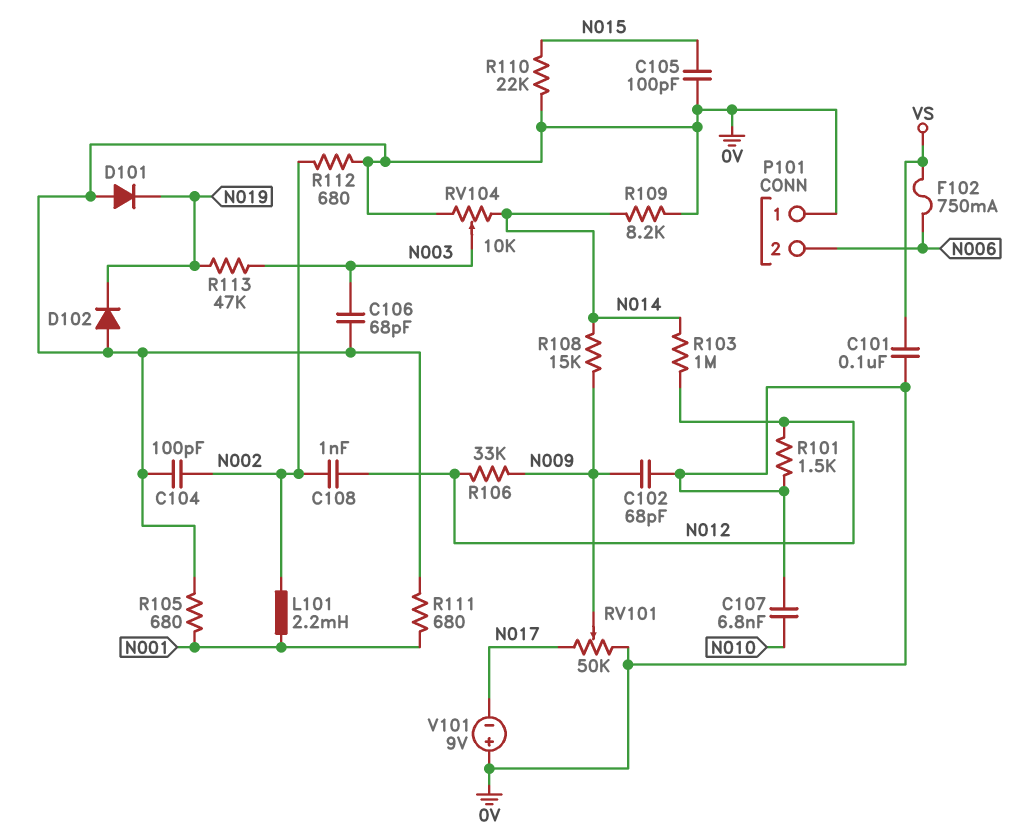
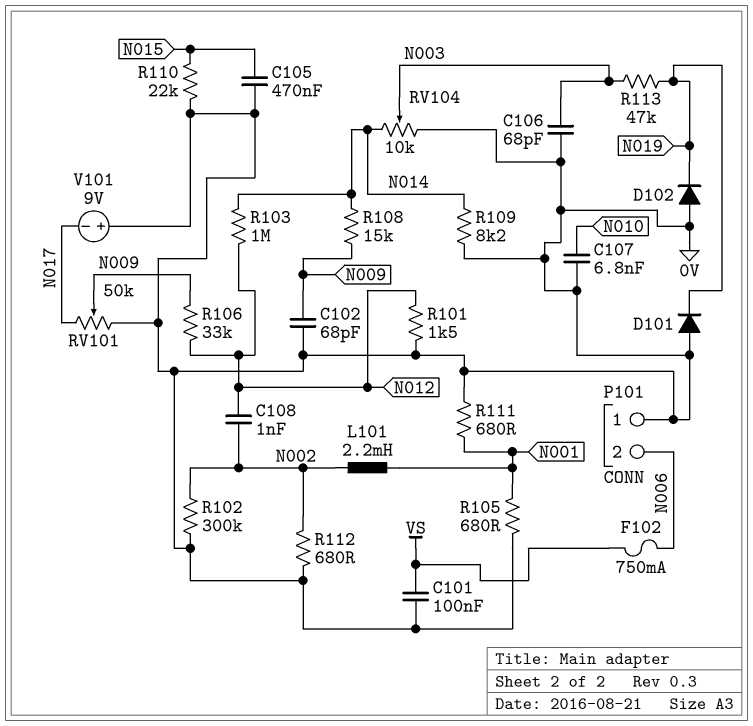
C104: 100pF (0V, N002) -> none
C105: 100pF (0V, N015) -> 470nF (0V, N015)
R102: none -> 300k (0V, N002)

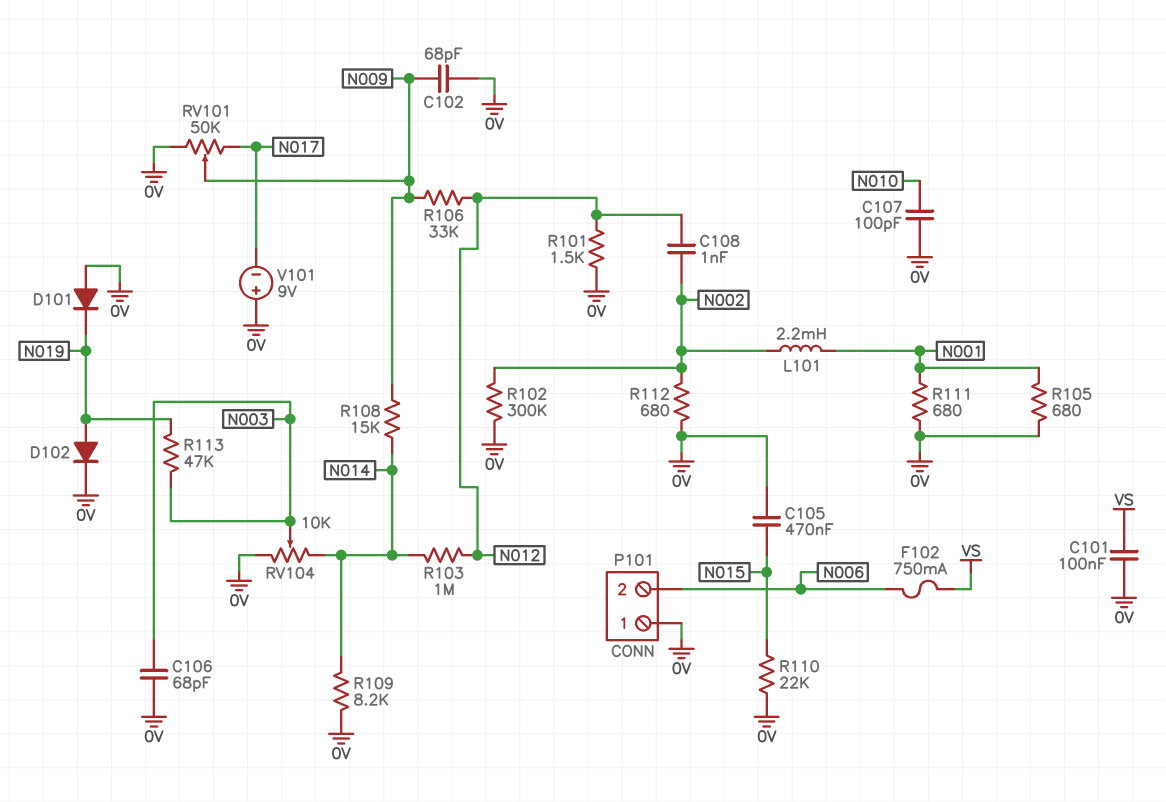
C107: 6.8nF (0V, N010) -> 100pF (0V, N010)
D102: diode (A 0V, K N019) -> diode (A N019, K 0V)

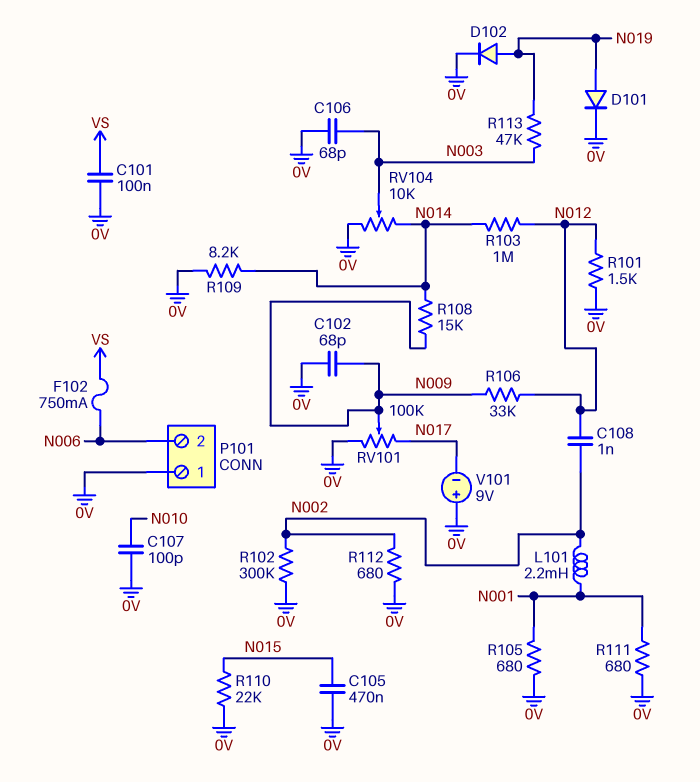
D101: diode (A 0V, K N019) -> diode (A N019, K 0V)
RV101: 50k (0V, N017, wiper N009) -> 100k (0V, N017, wiper N009)

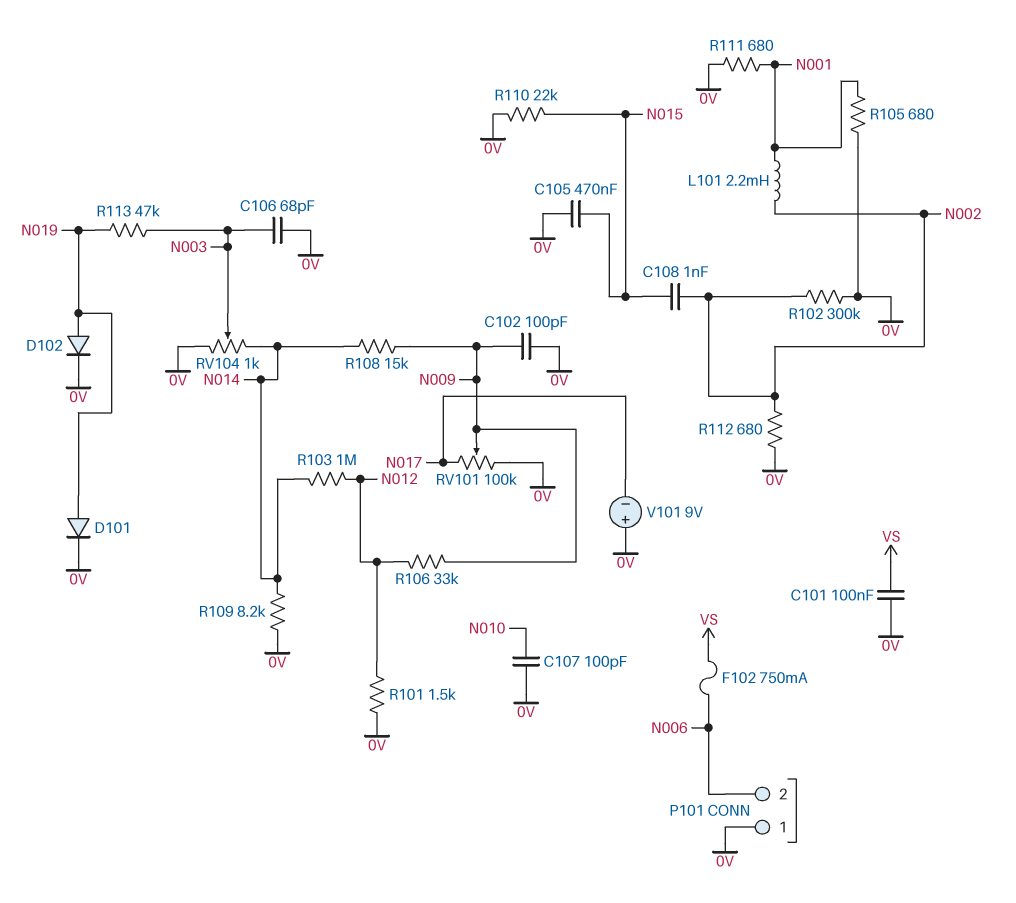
C102: 68pF (0V, N009) -> 100pF (0V, N009)
C108: 1nF (N002, N012) -> 1nF (N002, N015)
RV104: 10k (0V, N014, wiper N003) -> 1k (0V, N014, wiper N003)

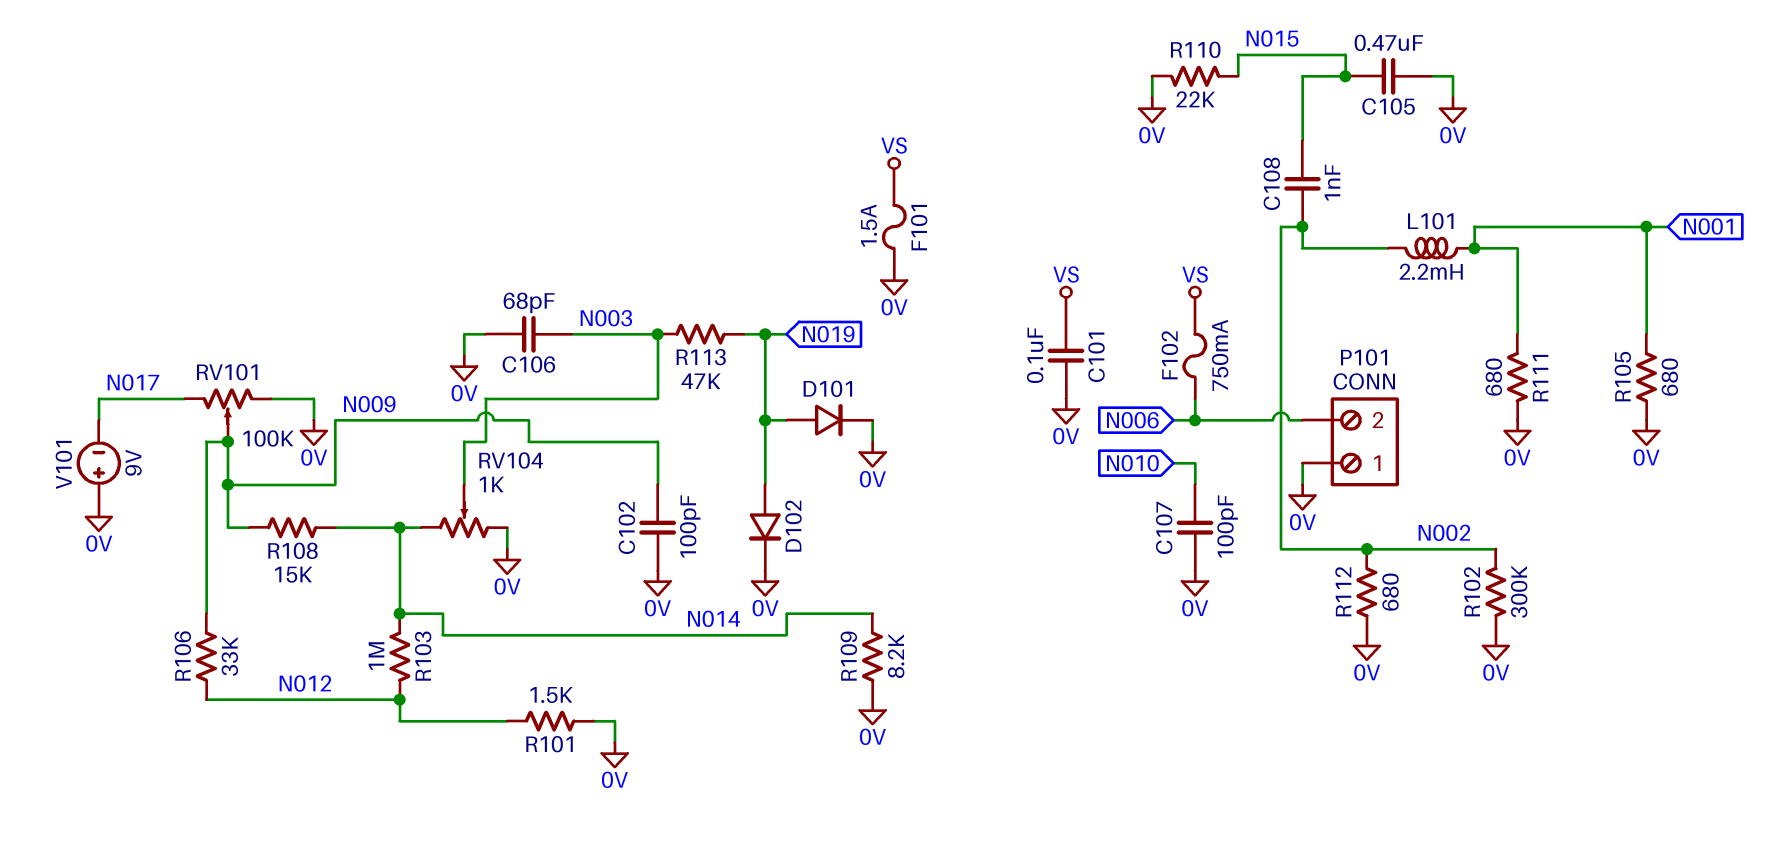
F101: none -> 1.5A (0V, VS)

